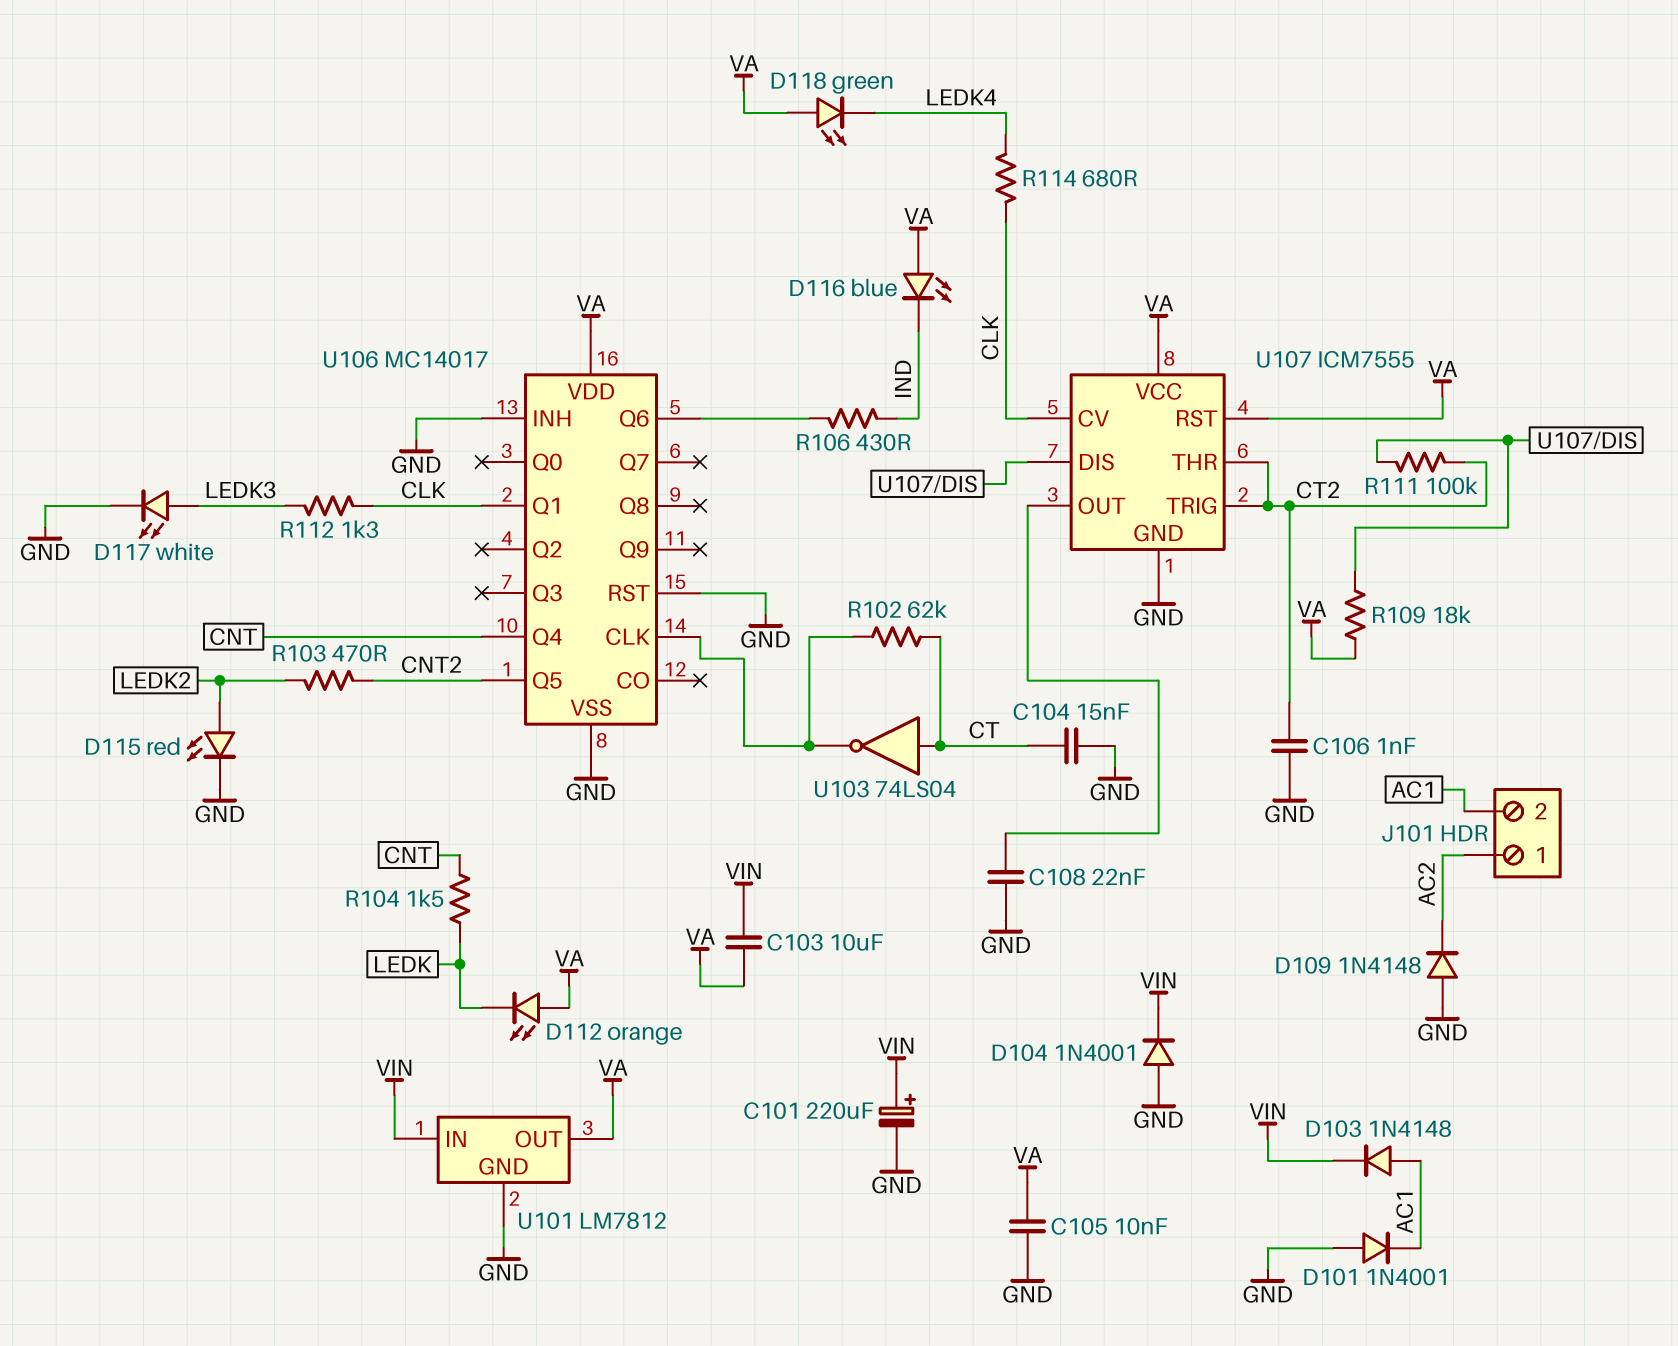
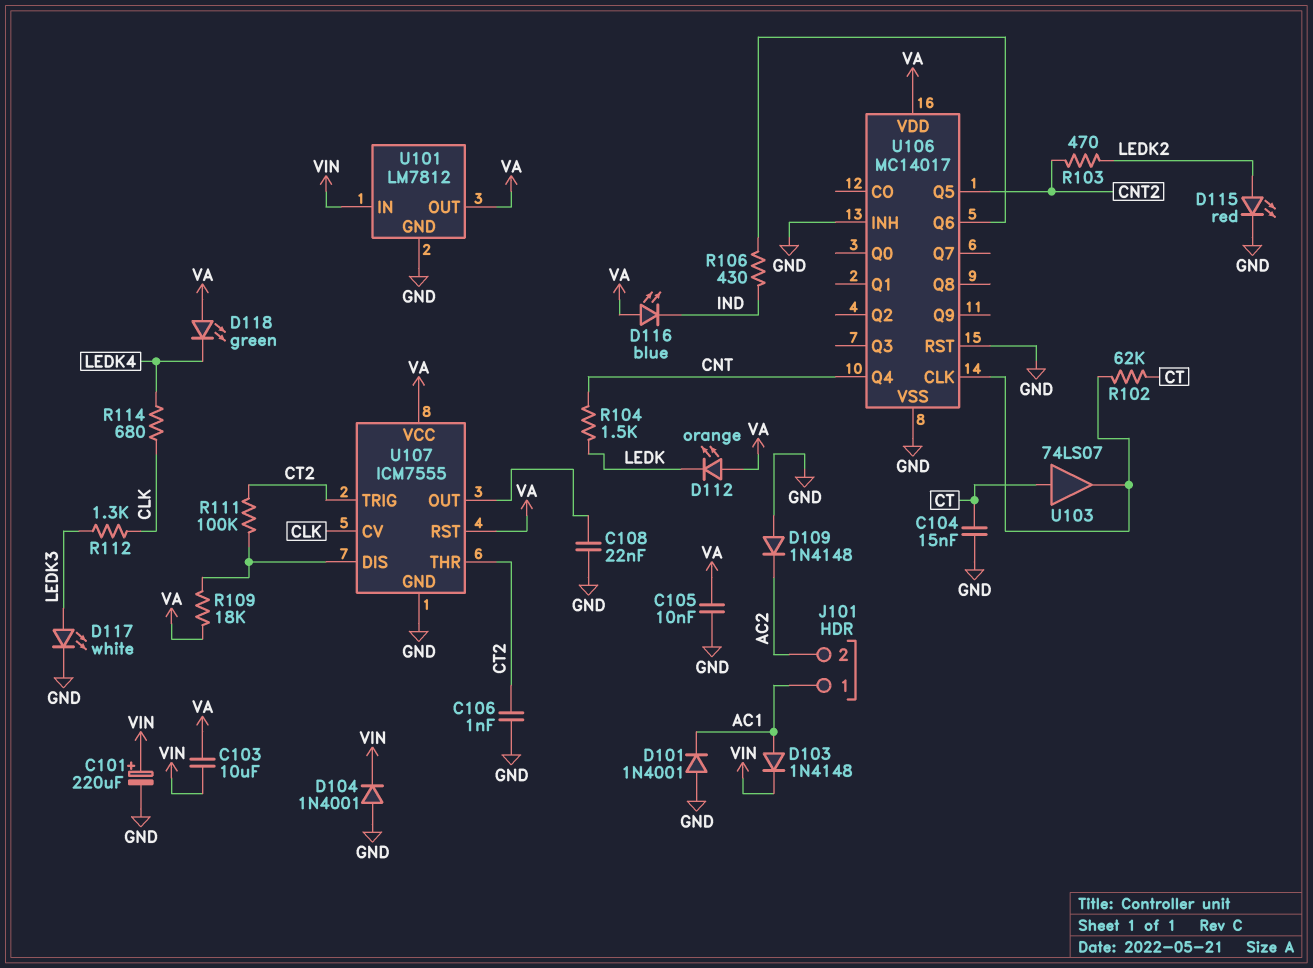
J101 pin 1: AC2 -> AC1
J101 pin 2: AC1 -> AC2
U103: NOT 74LS04 (in CT, out U106/CLK) -> buffer 74LS07 (in CT, out U106/CLK)
U106 pin Q1: CLK -> none

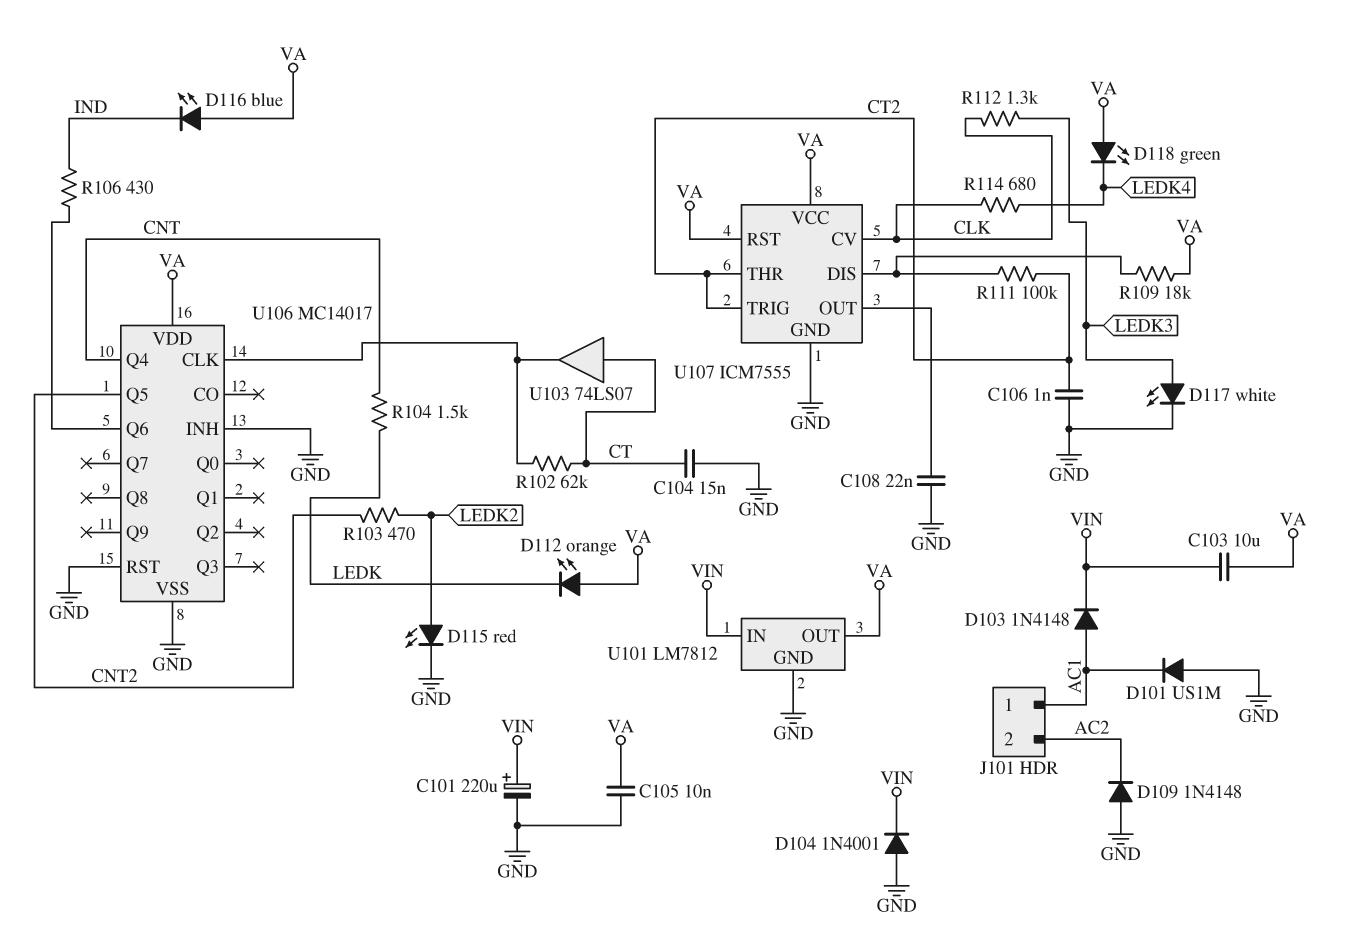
D101: diode 1N4001 (A GND, K AC1) -> diode US1M (A GND, K AC1)

